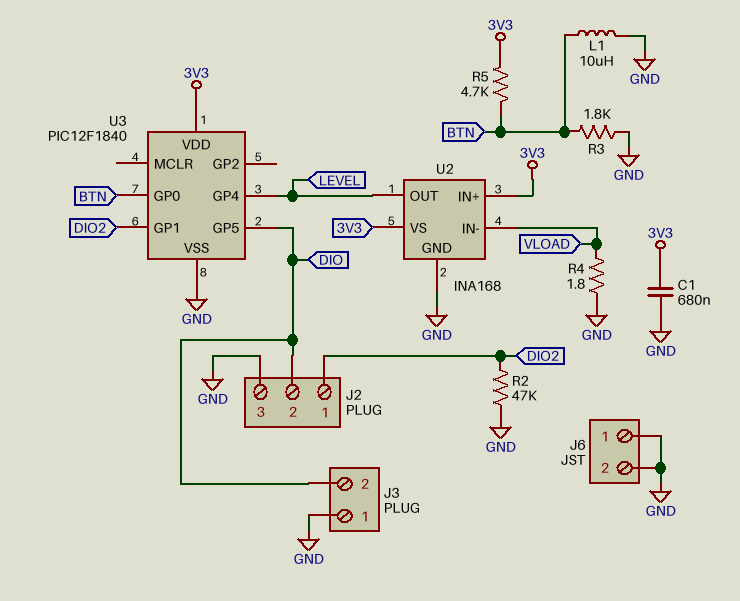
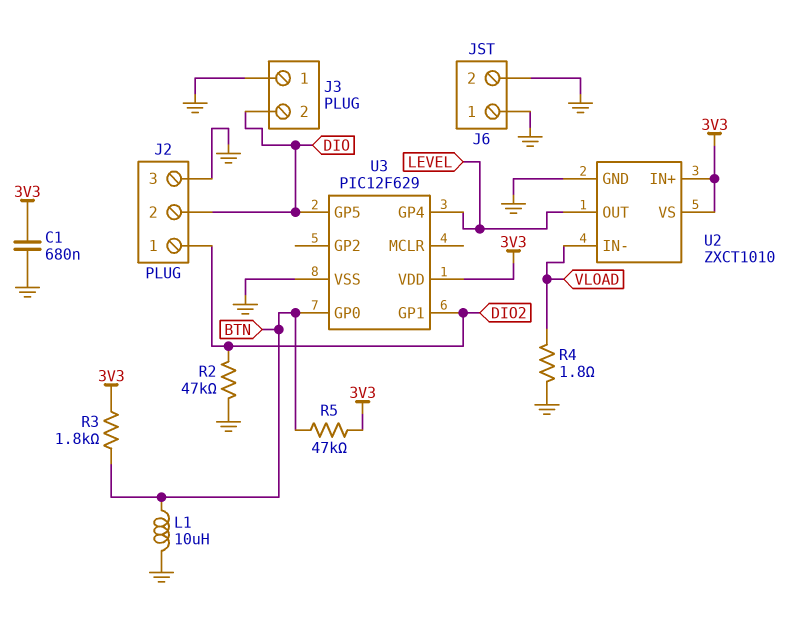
R3: 1.8k (BTN, GND) -> 1.8k (3V3, BTN)
R5: 4.7k (3V3, BTN) -> 47k (3V3, BTN)
U2: INA168 -> ZXCT1010
U3: PIC12F1840 -> PIC12F629

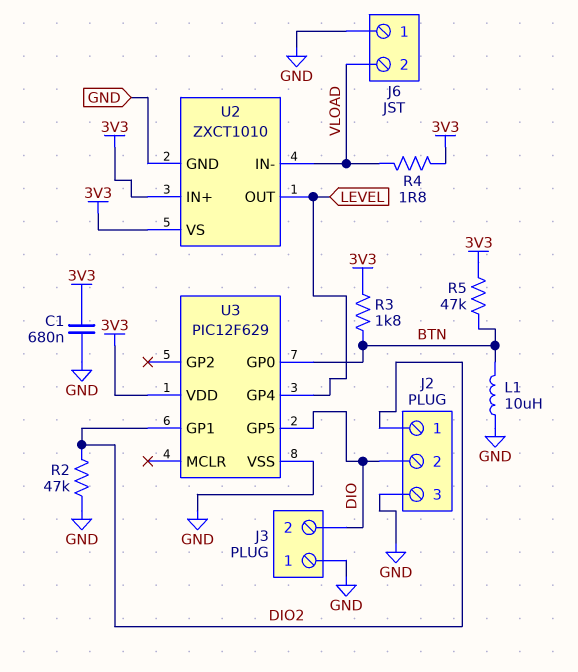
J6 pin 2: GND -> VLOAD
R4: 1.8 (GND, VLOAD) -> 1.8 (3V3, VLOAD)

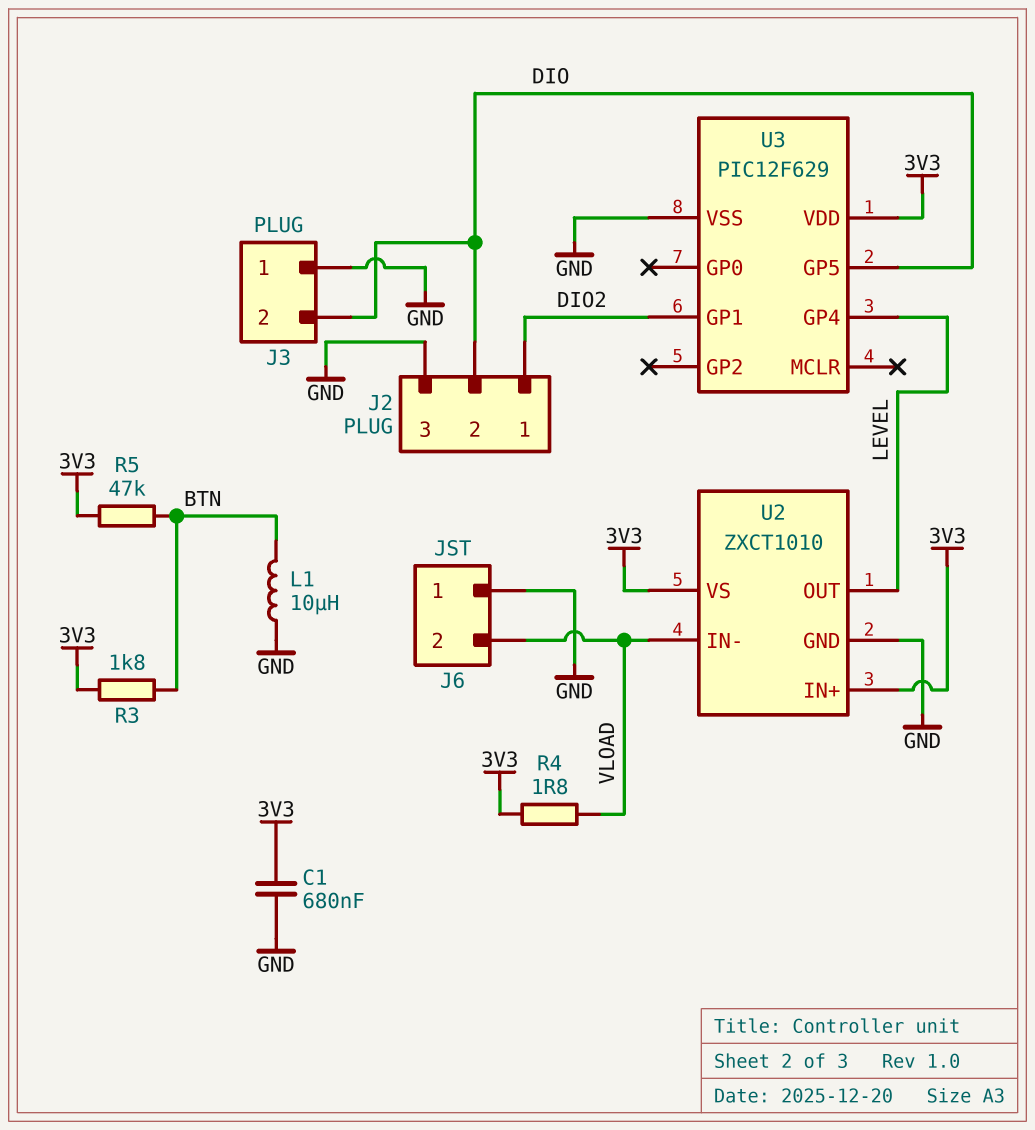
R2: 47k (DIO2, GND) -> none
U3 pin GP0: BTN -> none

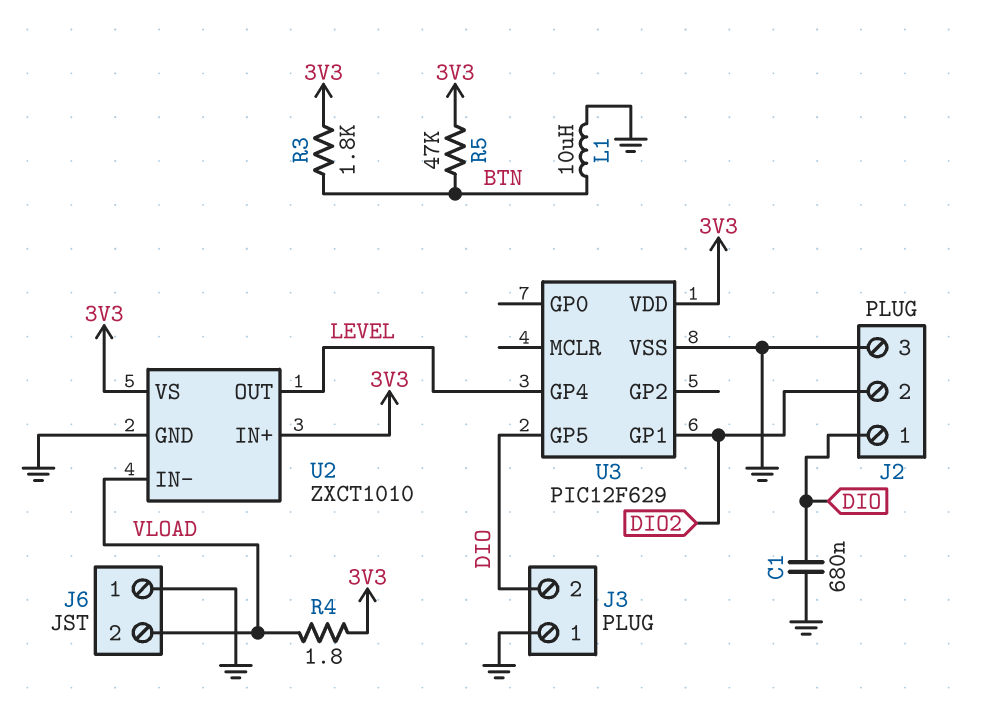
C1: 680nF (3V3, GND) -> 680nF (DIO, GND)
J2 pin 1: DIO2 -> DIO
J2 pin 2: DIO -> DIO2

